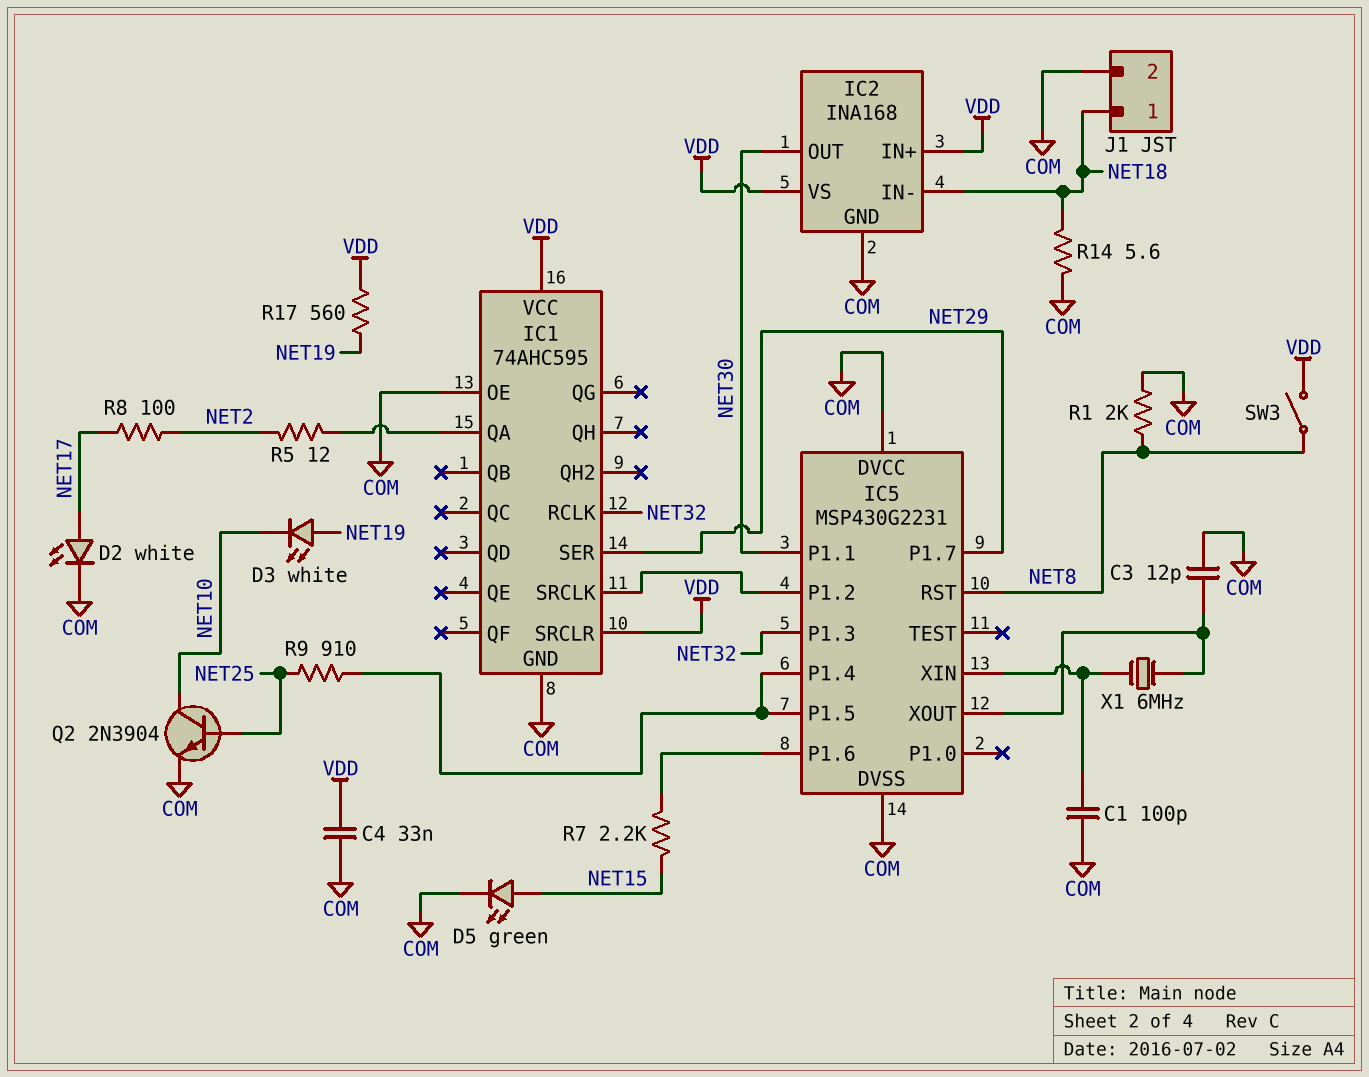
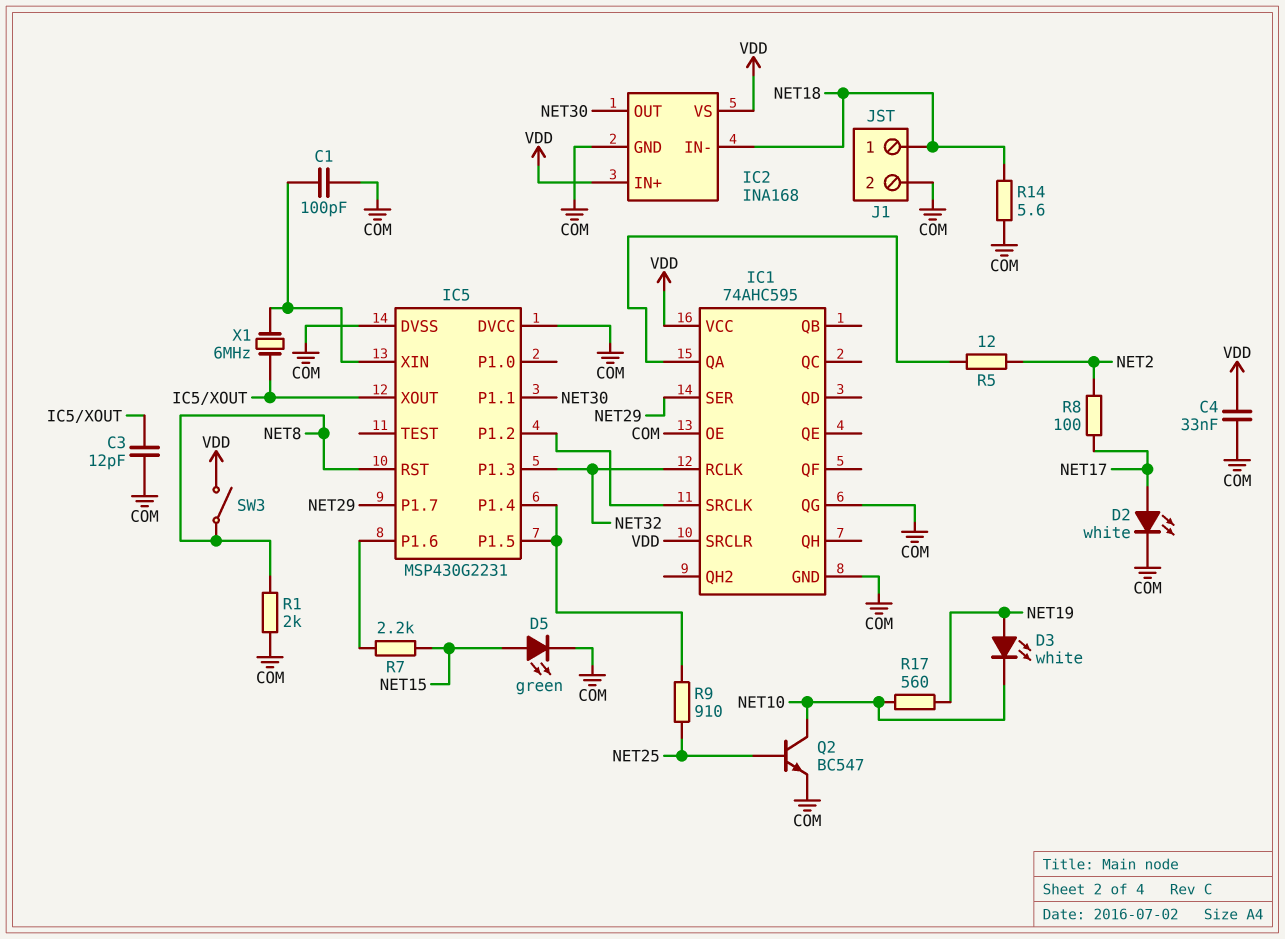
IC1 pin QG: none -> COM
Q2: NPN 2N3904 (B NET25, C NET10, E COM) -> NPN BC547 (B NET25, C NET10, E COM)
R17: 560 (NET19, VDD) -> 560 (NET10, NET19)

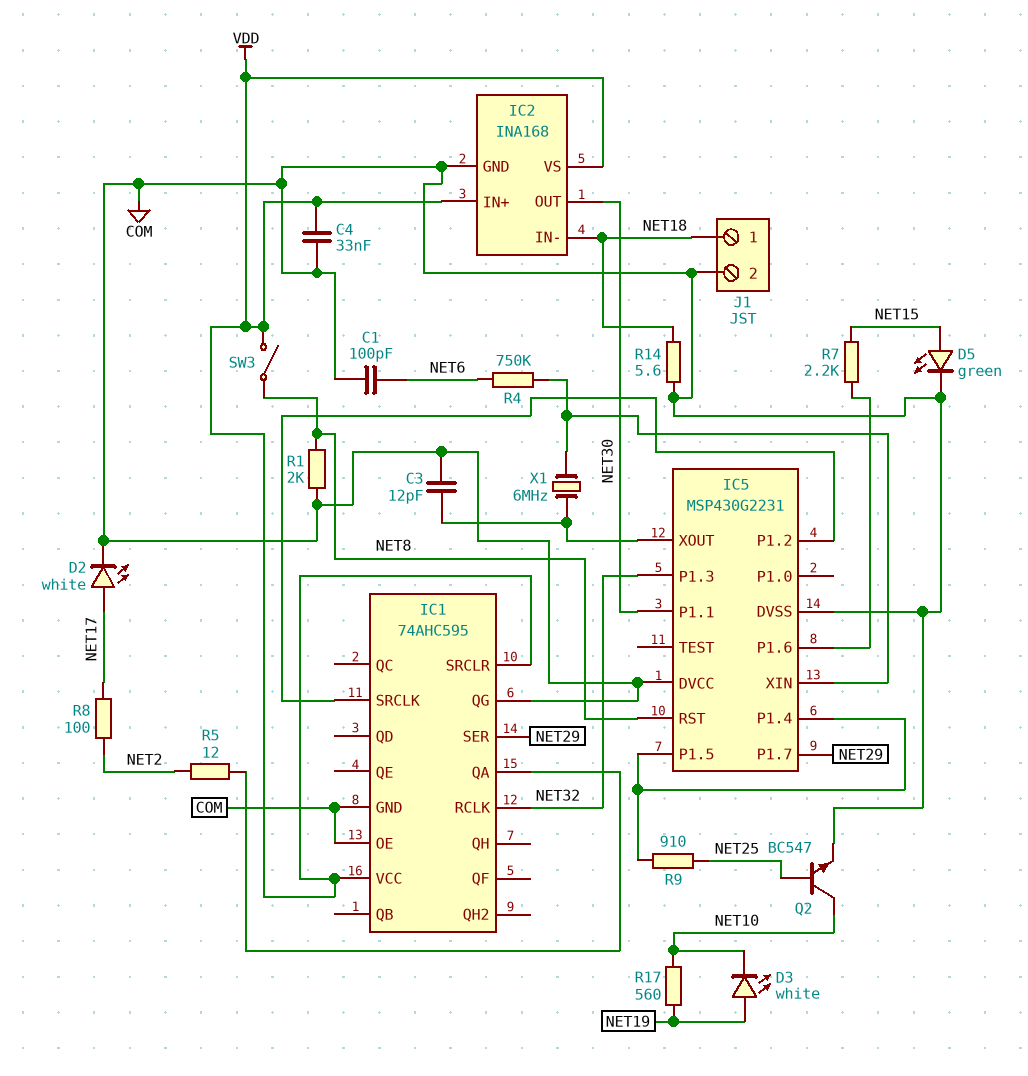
C1: 100pF (COM, IC5/XIN) -> 100pF (COM, NET6)
R4: none -> 750k (IC5/XIN, NET6)

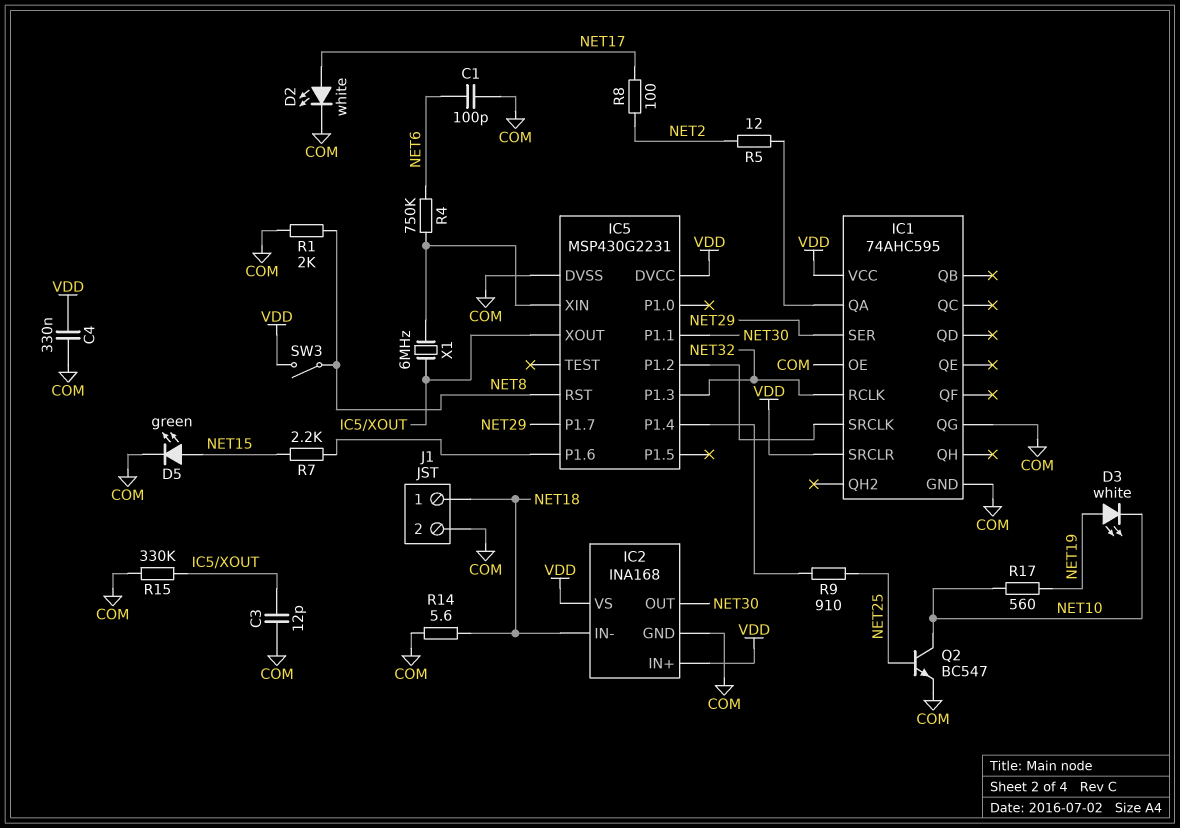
C4: 33nF (COM, VDD) -> 330nF (COM, VDD)
IC5 pin DVCC: COM -> VDD
IC5 pin P1.5: IC5/P1.4 -> none
R15: none -> 330k (COM, IC5/XOUT)

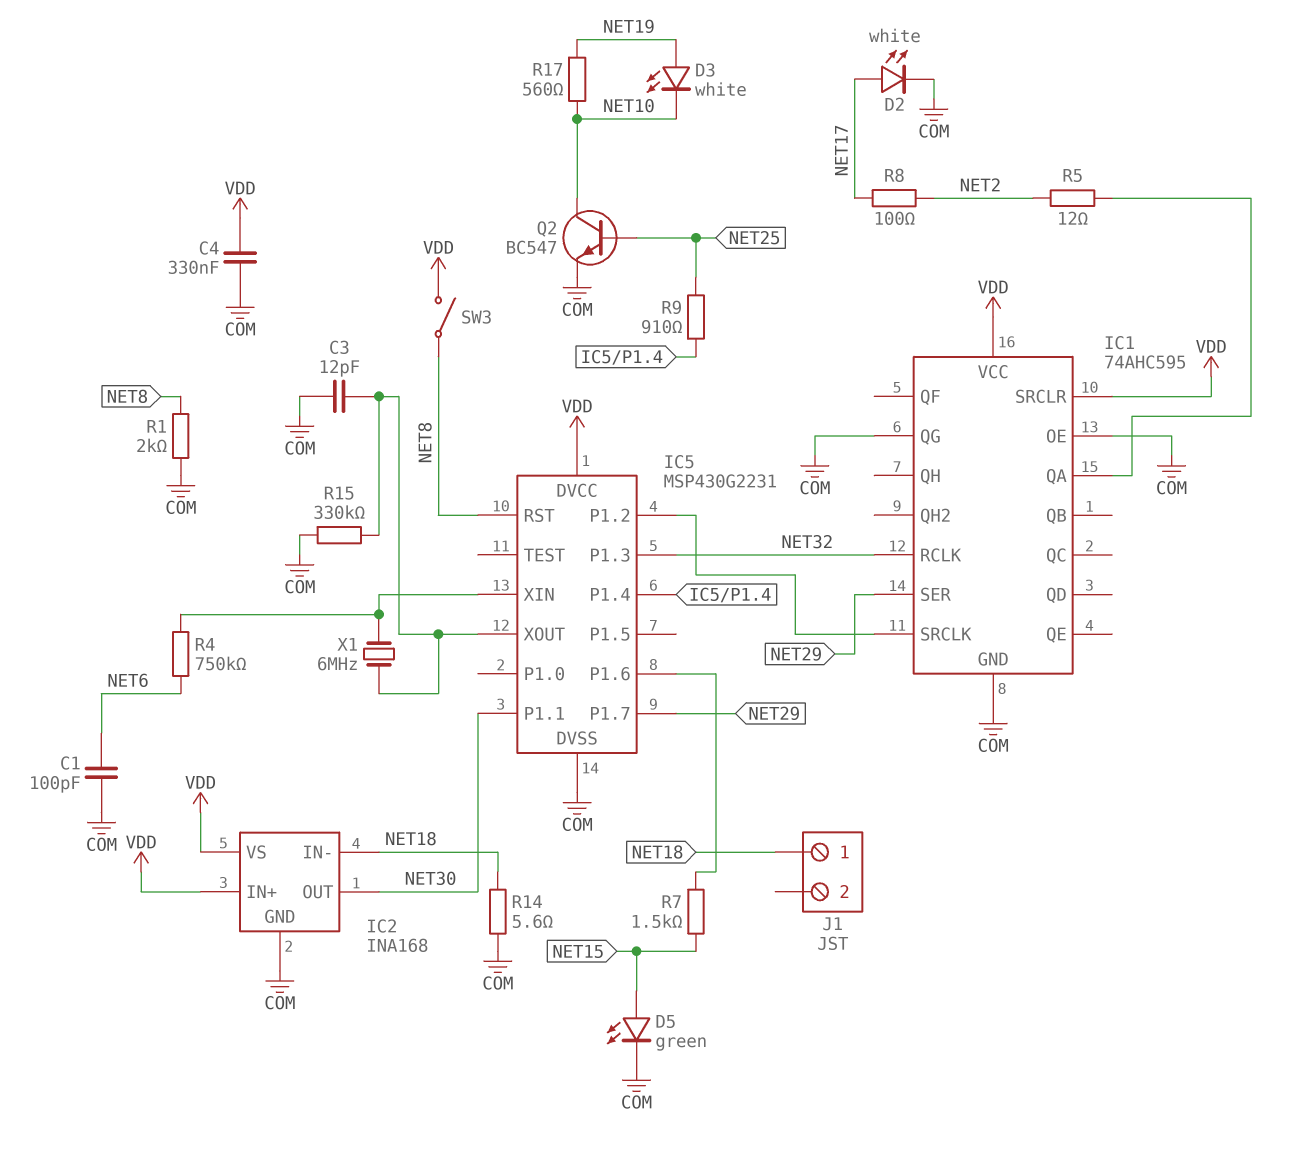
J1 pin 2: COM -> none
R7: 2.2k (IC5/P1.6, NET15) -> 1.5k (IC5/P1.6, NET15)

